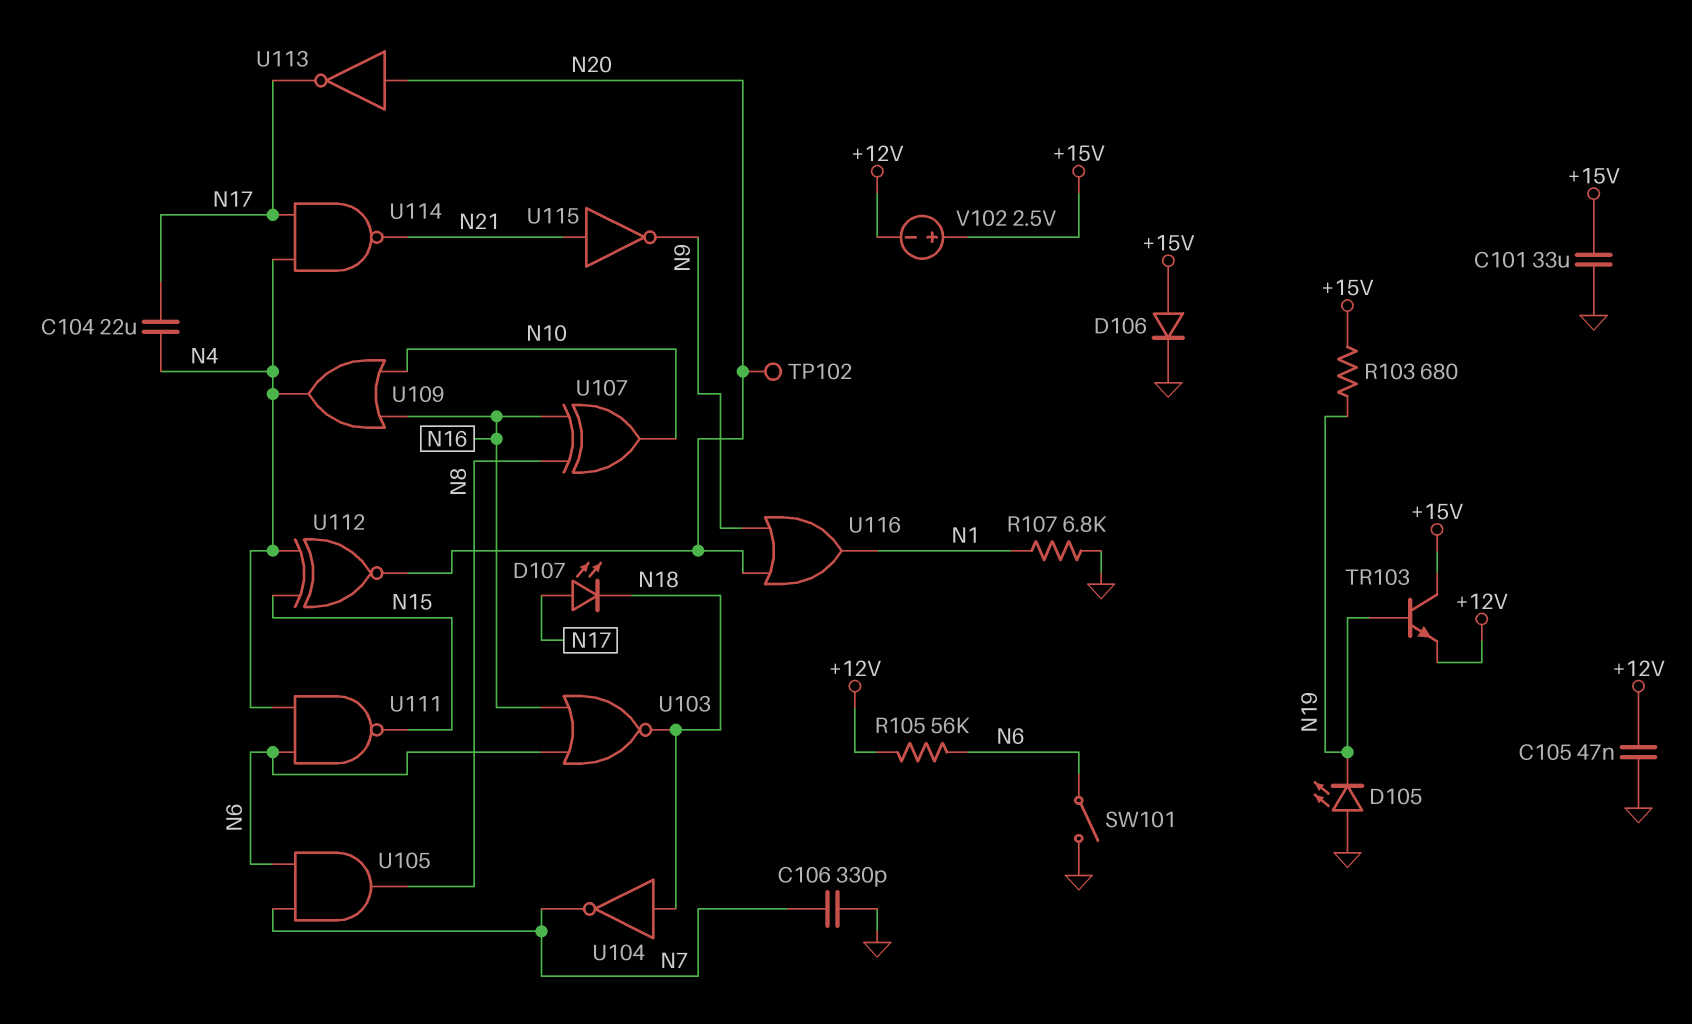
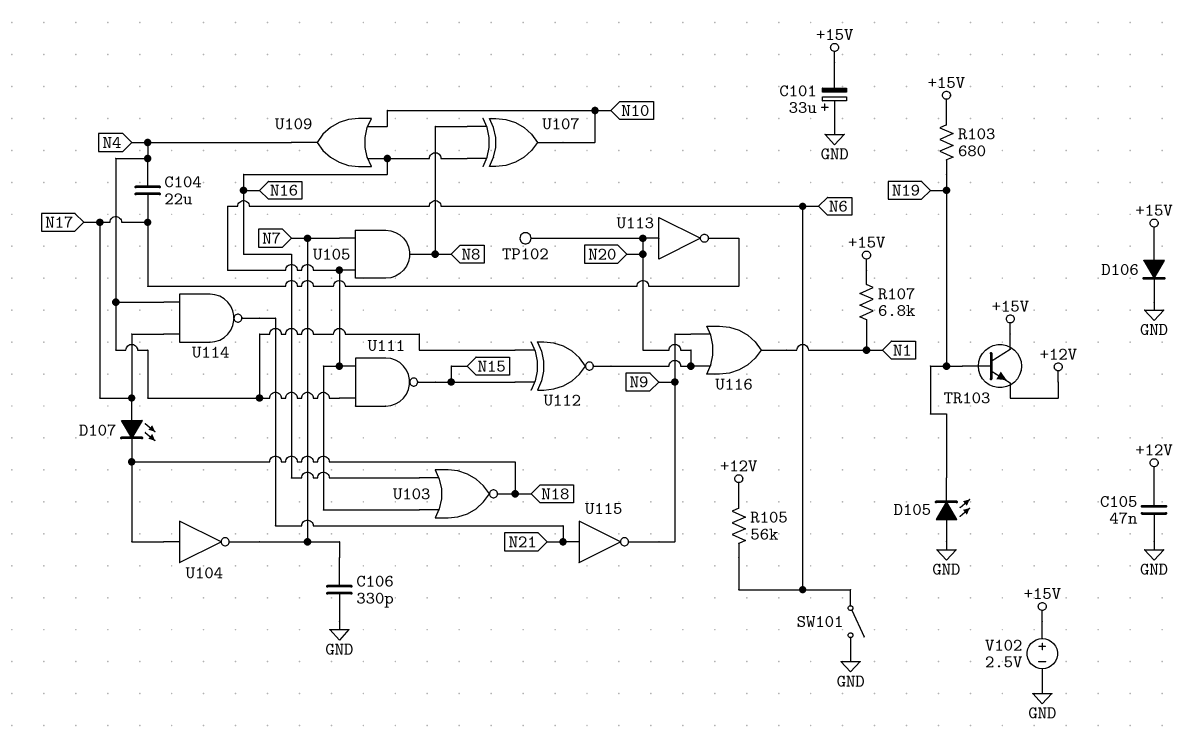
C101: 33uF (+15V, GND) -> 33uF (plus GND, minus +15V)
R107: 6.8k (GND, N1) -> 6.8k (+15V, N1)
V102: 2.5V (plus +15V, minus +12V) -> 2.5V (plus +15V, minus GND)

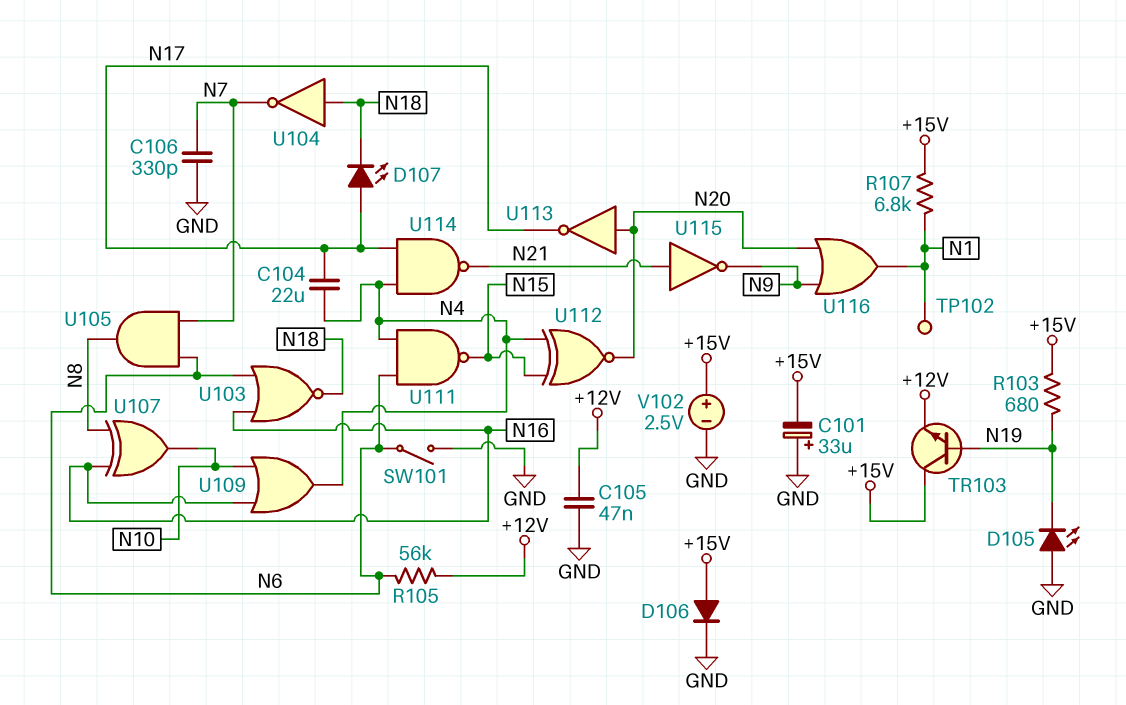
TP102: test point (N20) -> test point (N1)

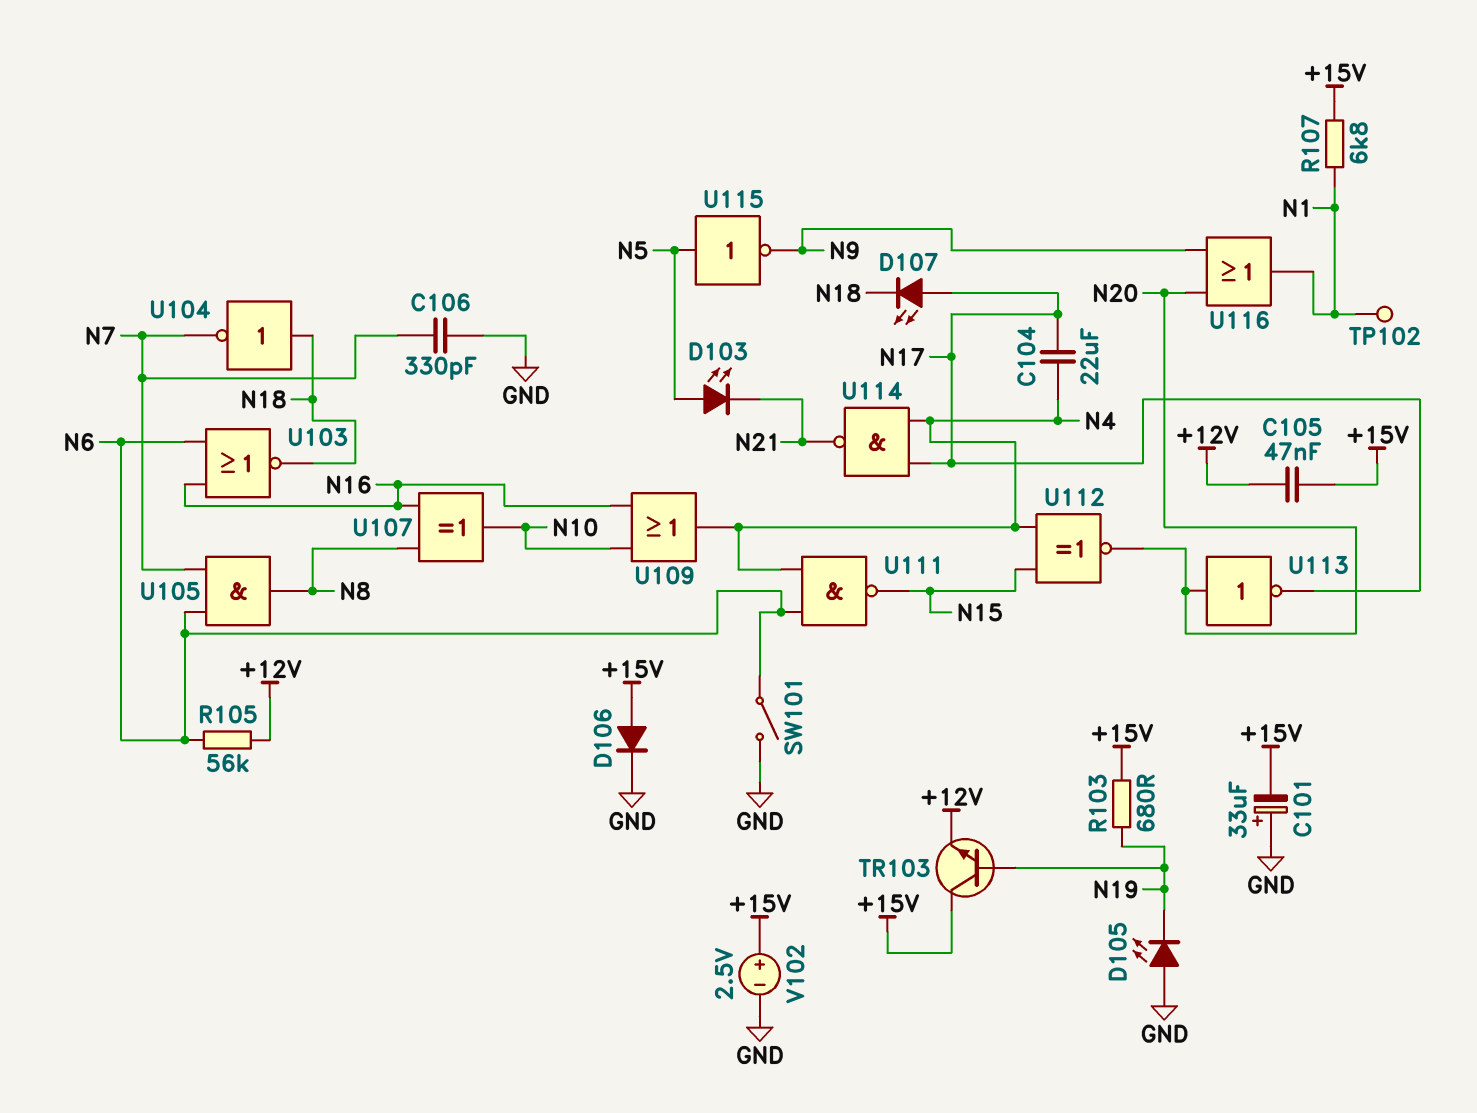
C105: 47nF (+12V, GND) -> 47nF (+12V, +15V)
D103: none -> LED (A N5, K N21)
U115: NOT (in N21, out N9) -> NOT (in N5, out N9)

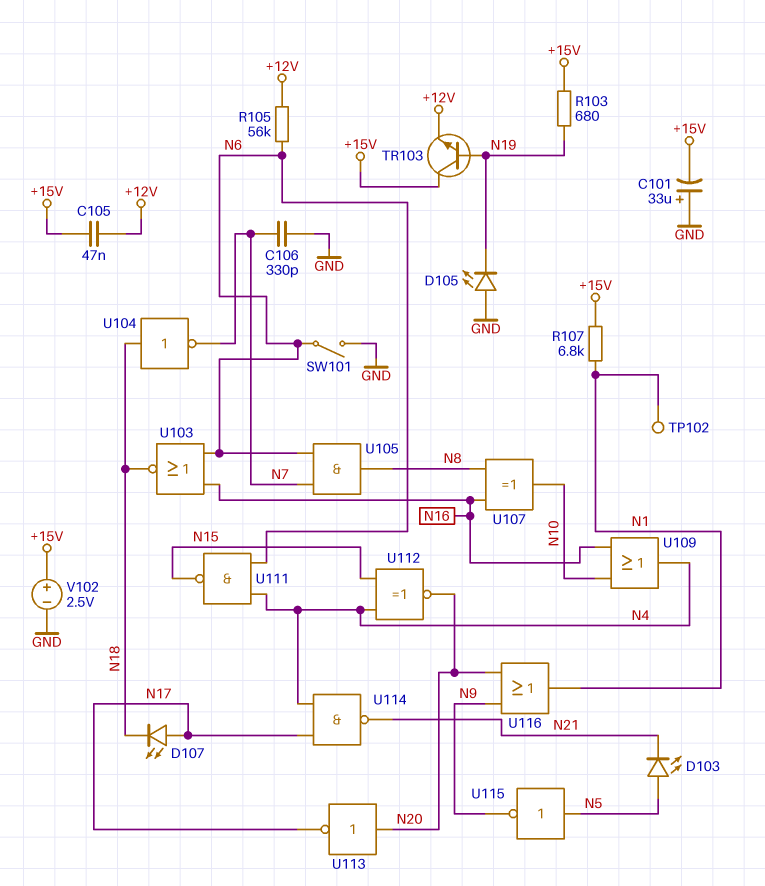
C104: 22uF (N4, N17) -> none
D106: diode (A +15V, K GND) -> none

